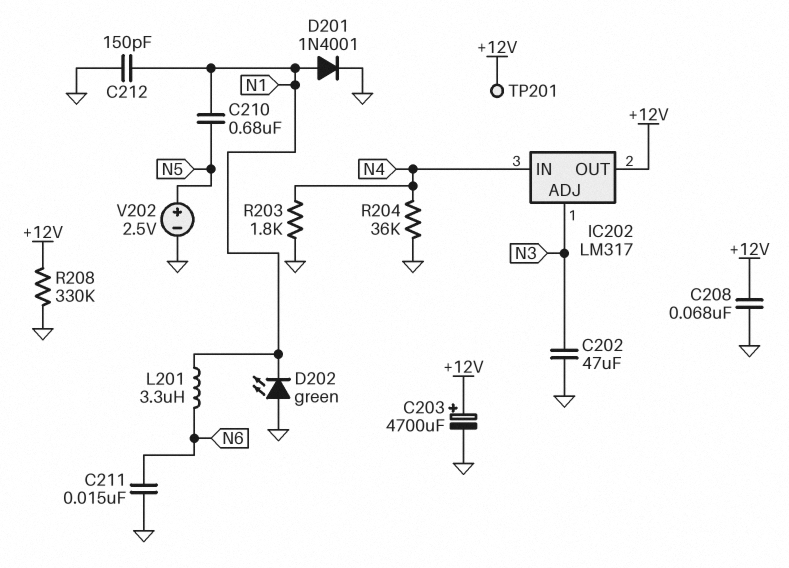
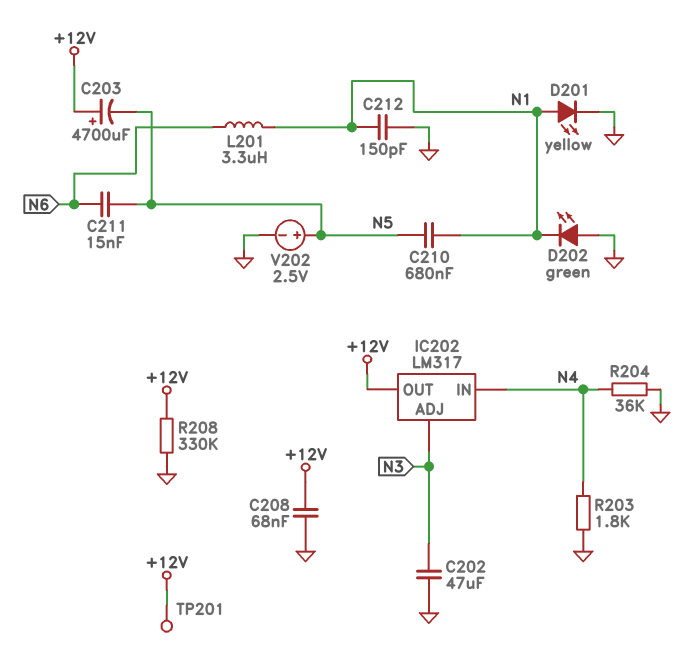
C203: 4700uF (plus +12V, minus GND) -> 4700uF (plus +12V, minus N5)
C211: 15nF (GND, N6) -> 15nF (N5, N6)
D201: diode 1N4001 (A N1, K GND) -> LED yellow (A N1, K GND)

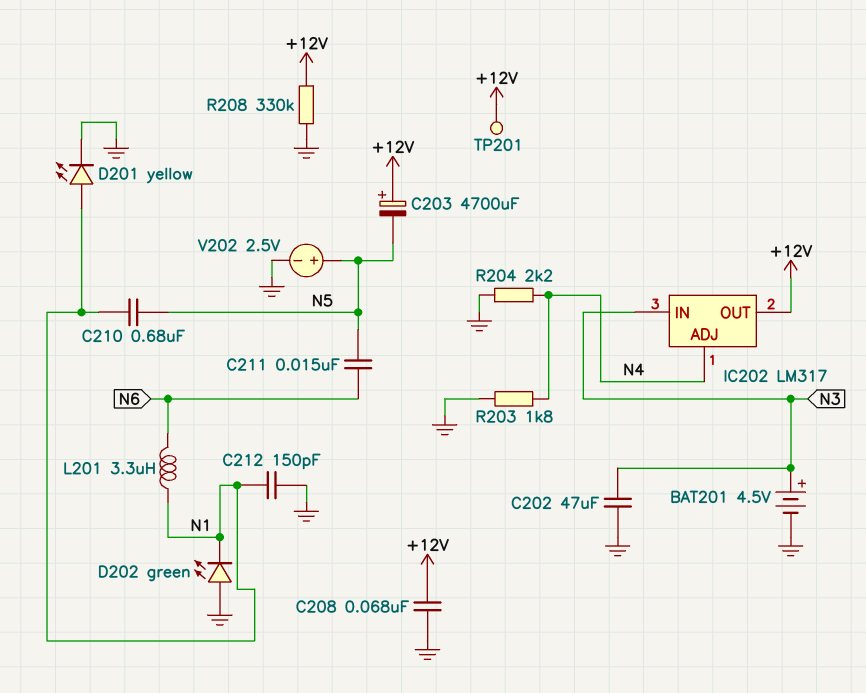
BAT201: none -> 4.5V (plus N3, minus GND)
IC202 pin ADJ: N3 -> N4
IC202 pin IN: N4 -> N3
R204: 36k (GND, N4) -> 2.2k (GND, N4)

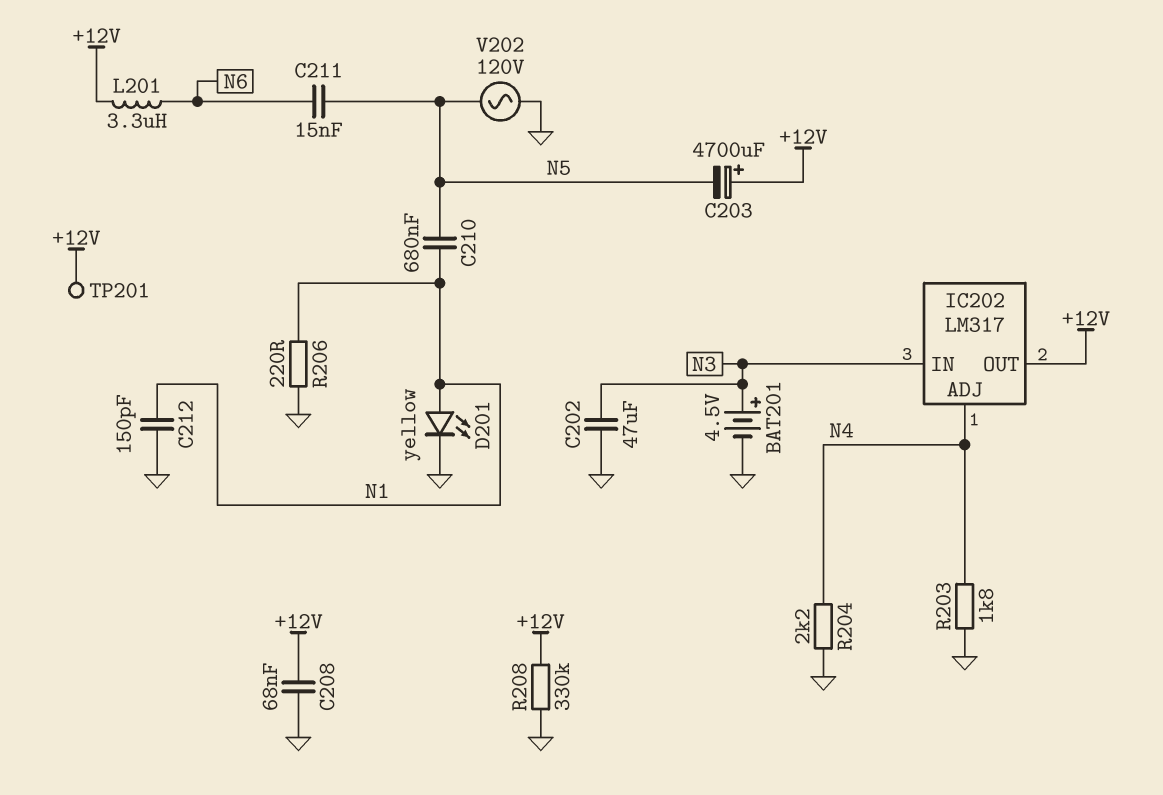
D202: LED green (A GND, K N1) -> none
L201: 3.3uH (N1, N6) -> 3.3uH (+12V, N6)
R206: none -> 220 (GND, N1)
V202: 2.5V (plus N5, minus GND) -> AC 120V (GND, N5)

